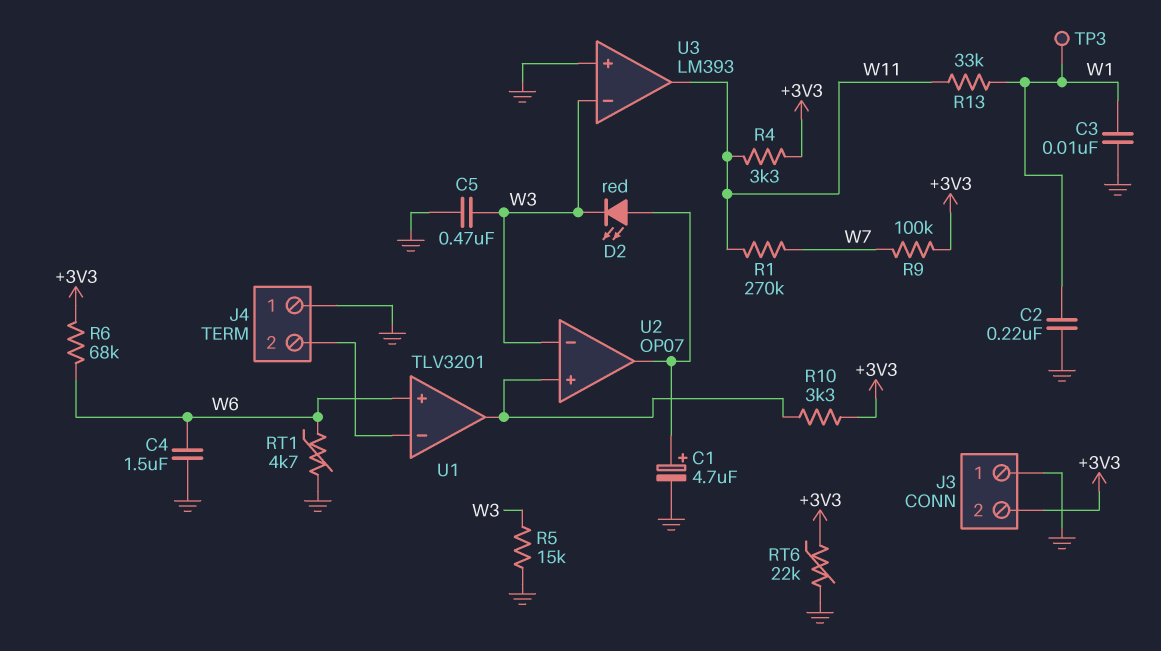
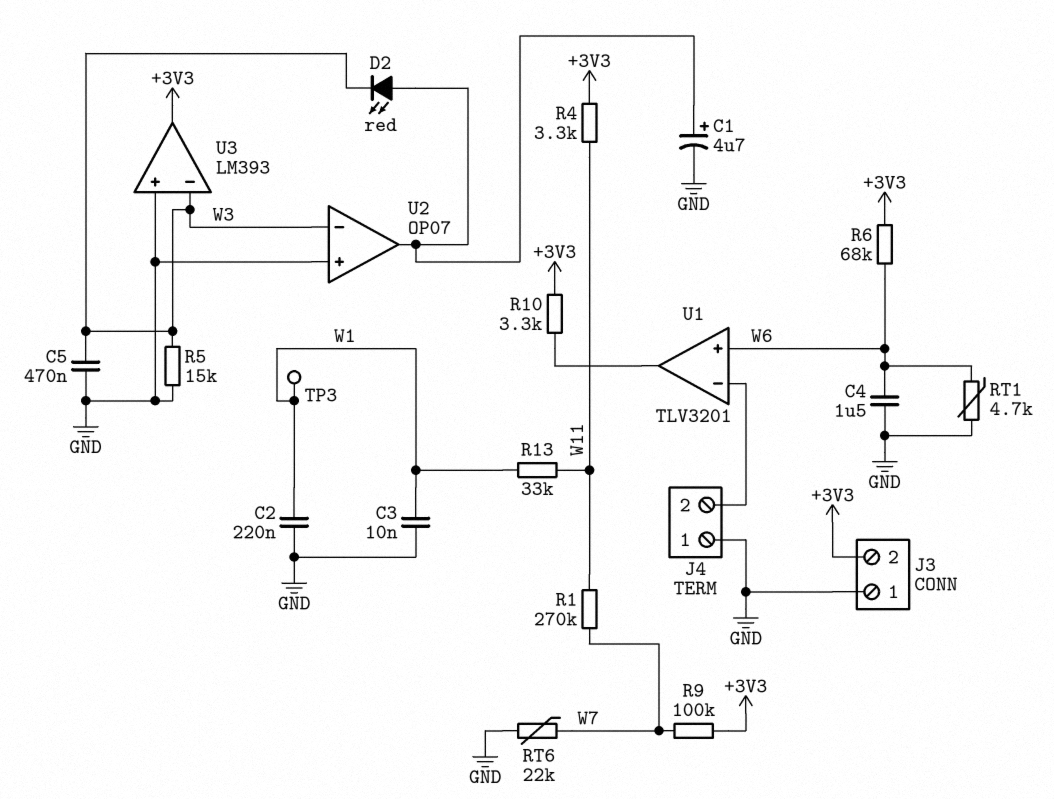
RT6: 22k (+3V3, GND) -> 22k (GND, W7)
U2 pin in+: U1/out -> GND
U3 pin out: W11 -> +3V3

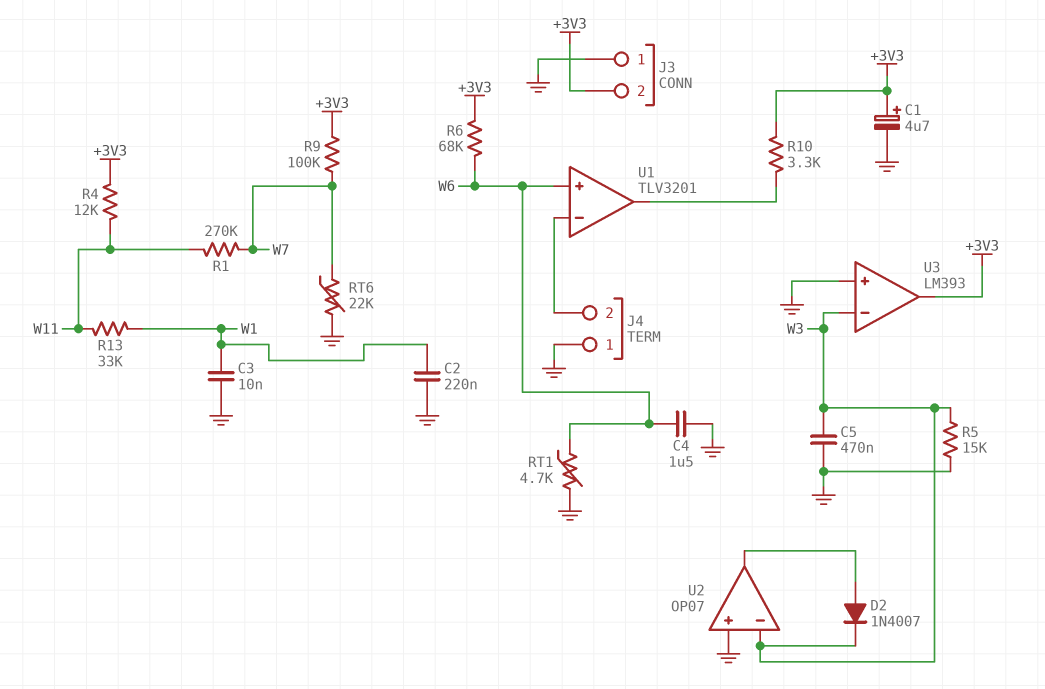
C1: 4.7uF (plus U2/out, minus GND) -> 4.7uF (plus +3V3, minus GND)
D2: LED red (A U2/out, K W3) -> diode 1N4007 (A U2/out, K W3)
R4: 3.3k (+3V3, W11) -> 12k (+3V3, W11)
TP3: test point (W1) -> none

